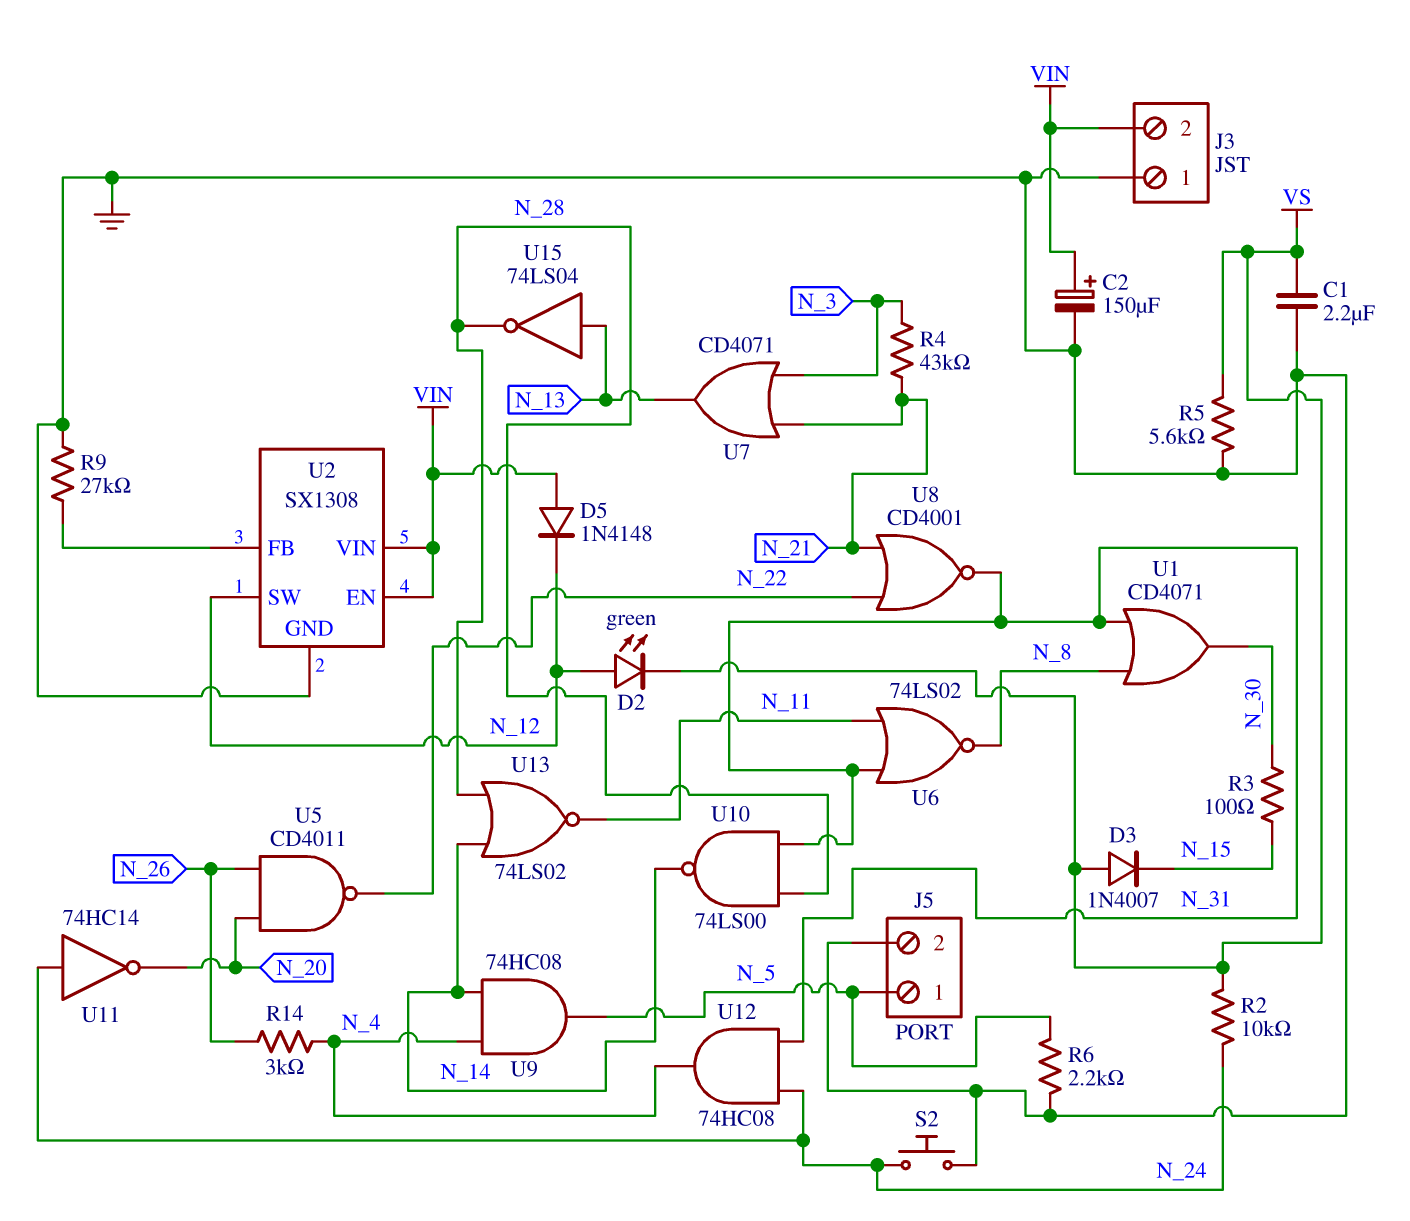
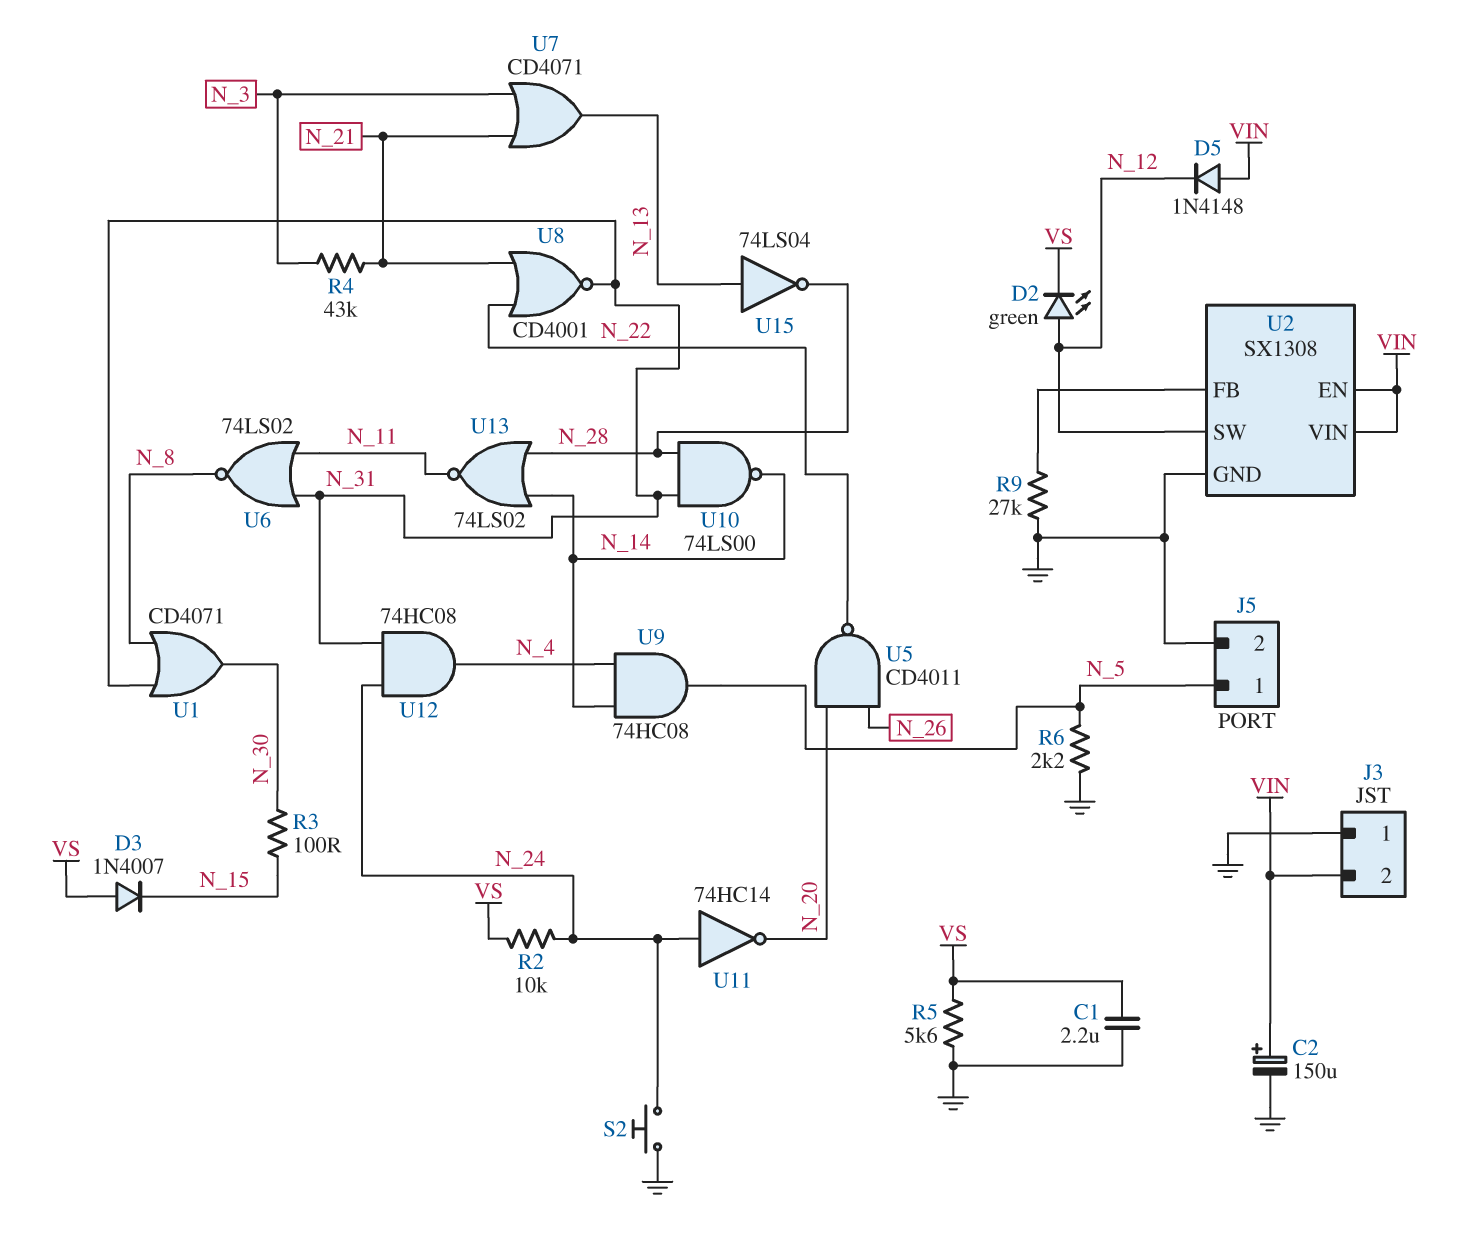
R14: 3k (N_4, N_26) -> none

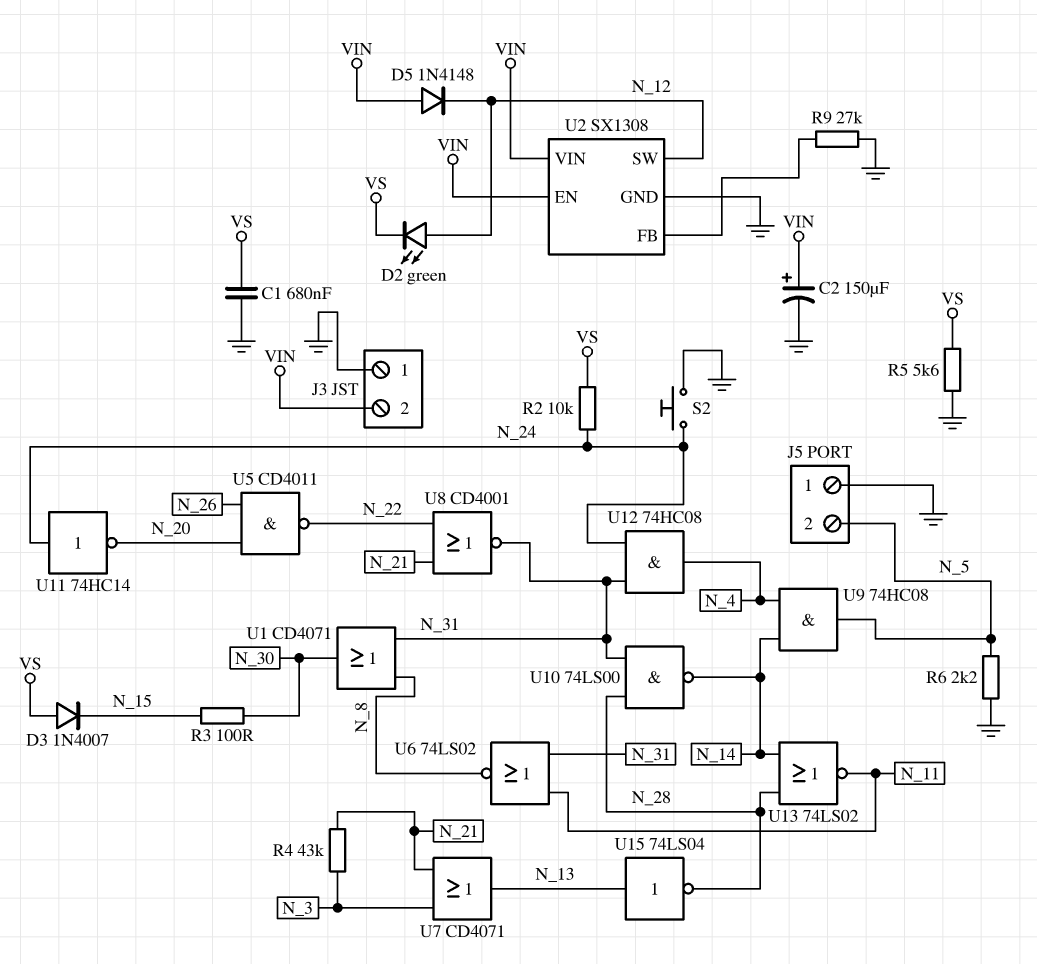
C1: 2.2uF (GND, VS) -> 680nF (GND, VS)
J5 pin 1: N_5 -> GND
J5 pin 2: GND -> N_5

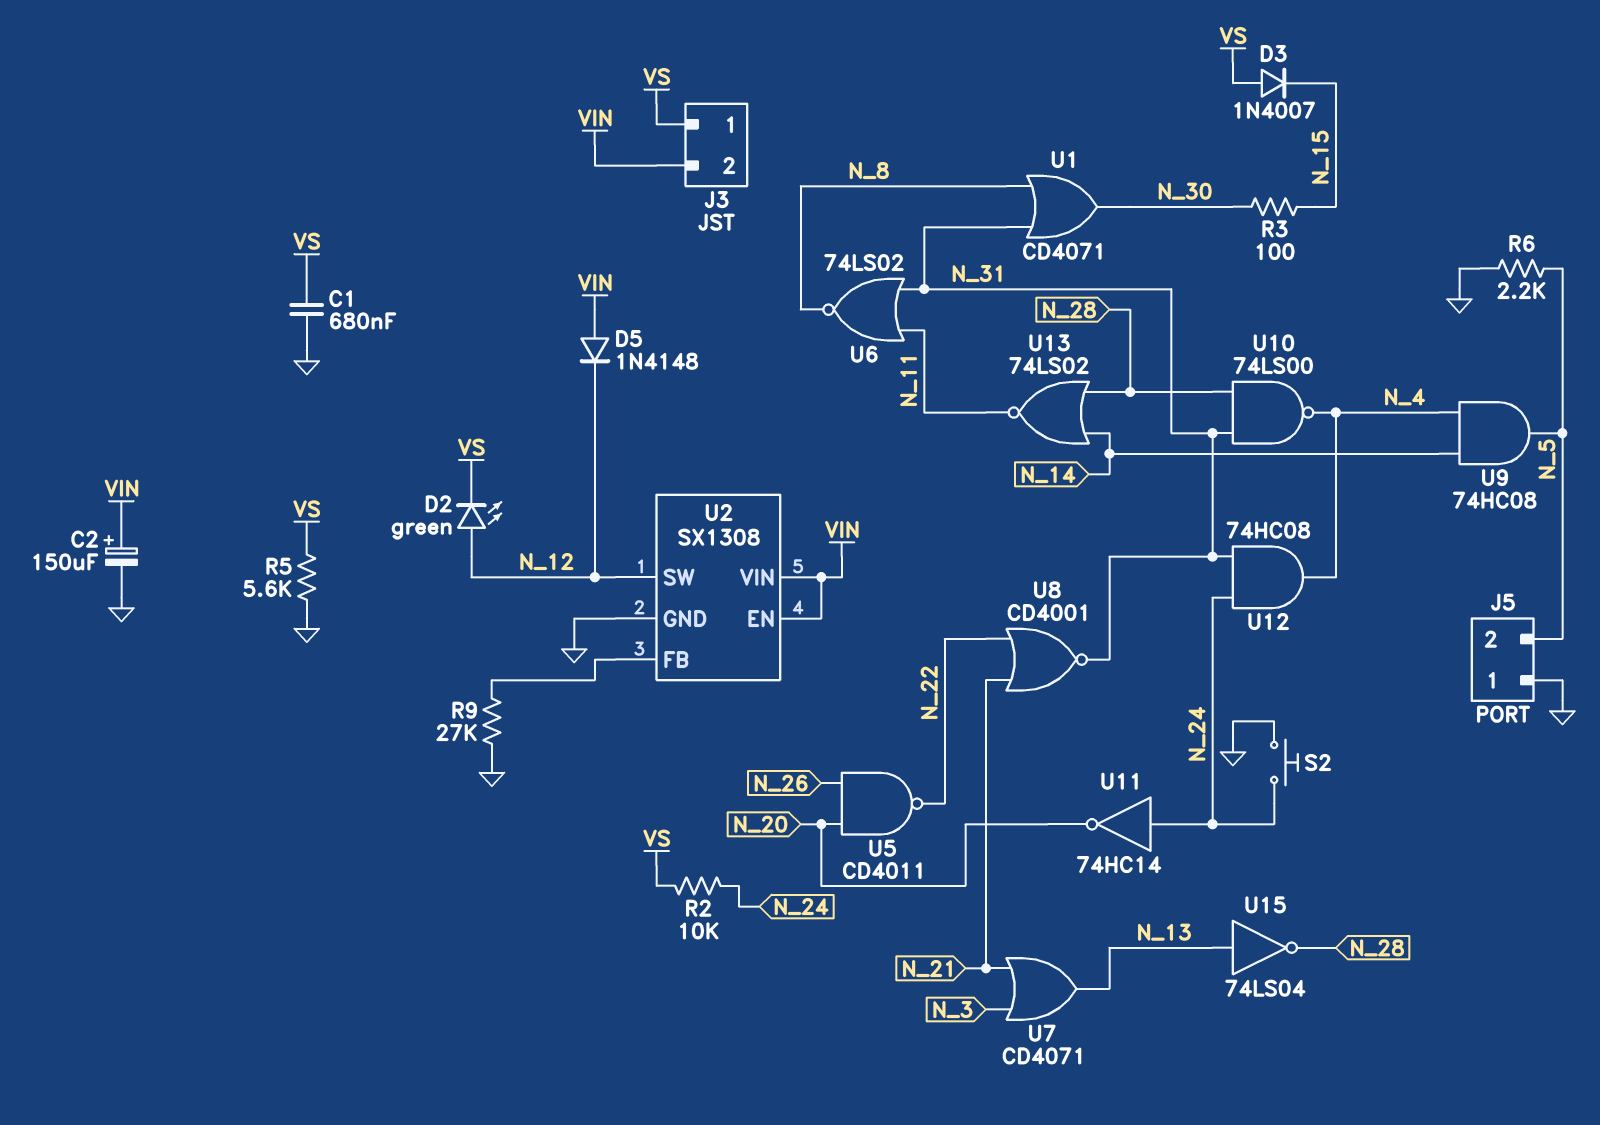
J3 pin 1: GND -> VS
R4: 43k (N_3, N_21) -> none
U10: NAND 74LS00 (in N_28, in N_31, out N_14) -> NAND 74LS00 (in N_28, in N_31, out N_4)

